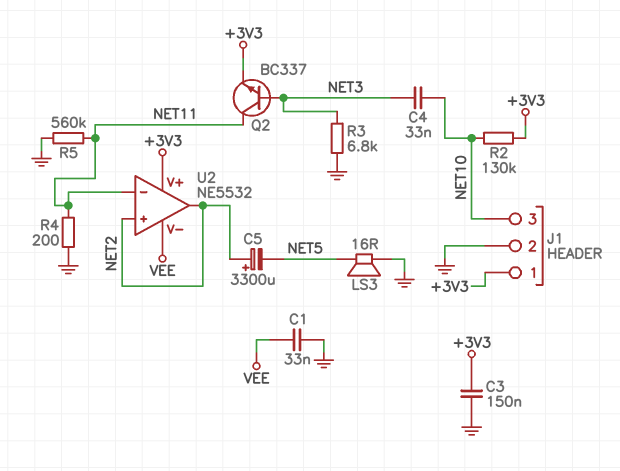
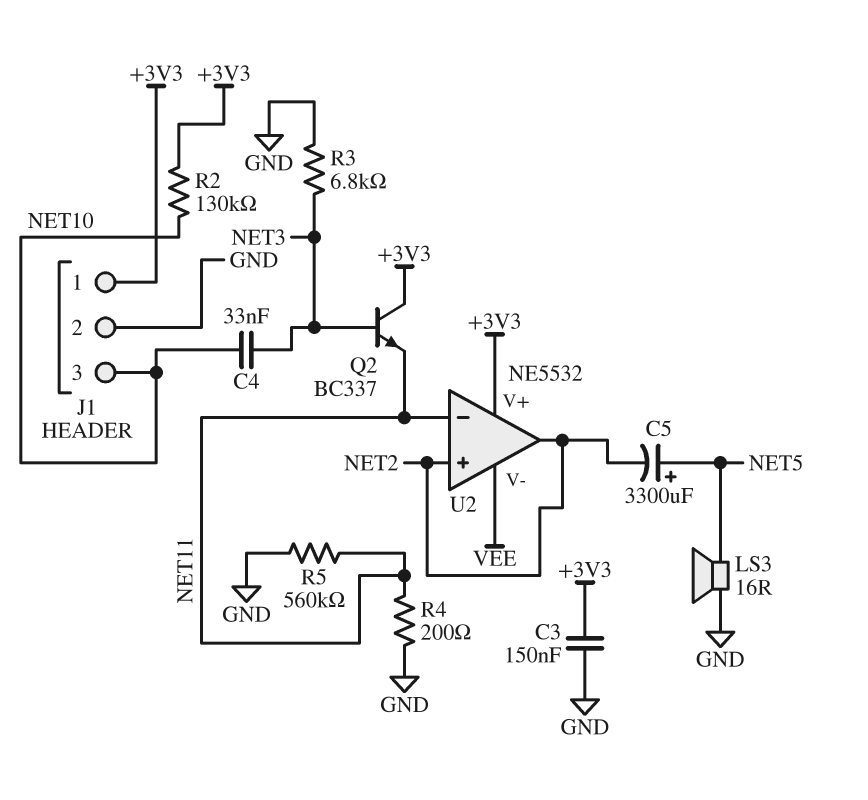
C1: 33nF (GND, VEE) -> none
C5: 3300uF (plus NET2, minus NET5) -> 3300uF (plus NET5, minus NET2)
Q2: NPN BC337 (B NET3, C NET11, E +3V3) -> NPN BC337 (B NET3, C +3V3, E NET11)

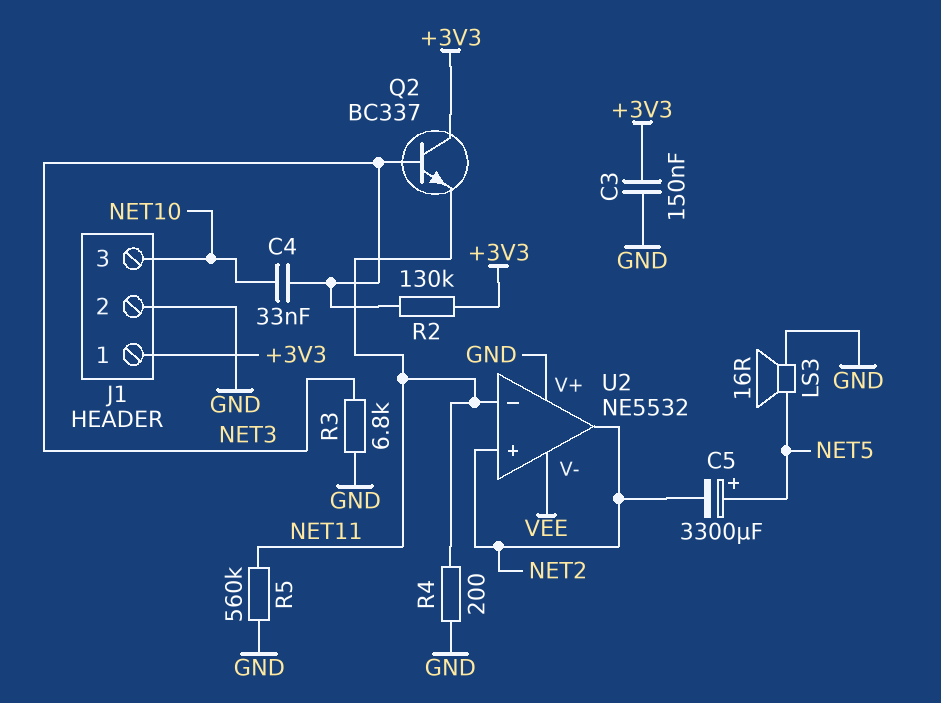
R2: 130k (+3V3, NET10) -> 130k (+3V3, NET3)
U2 pin V+: +3V3 -> GND

